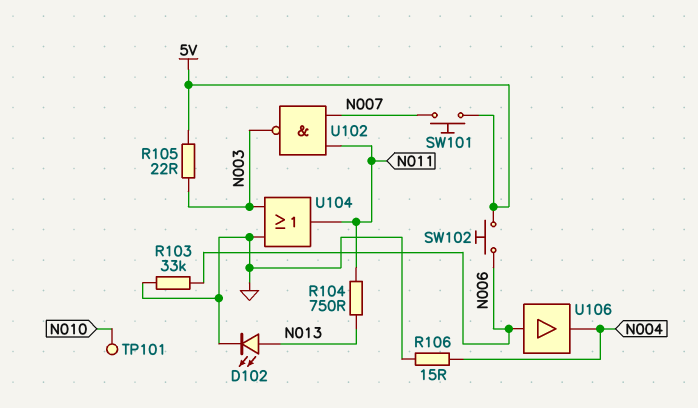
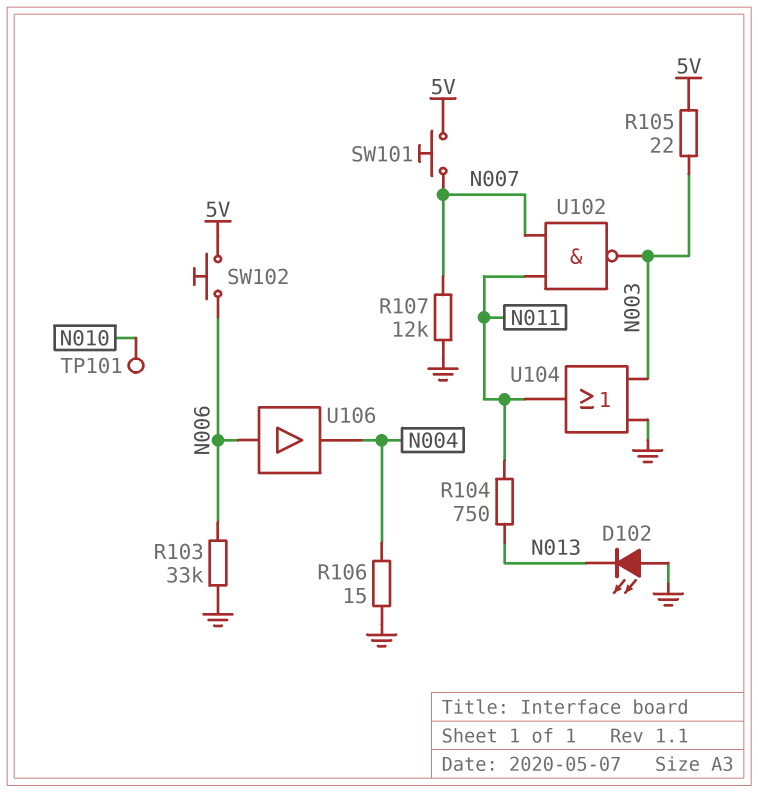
D102: LED (A N013, K GND) -> LED (A GND, K N013)
R107: none -> 12k (GND, N007)

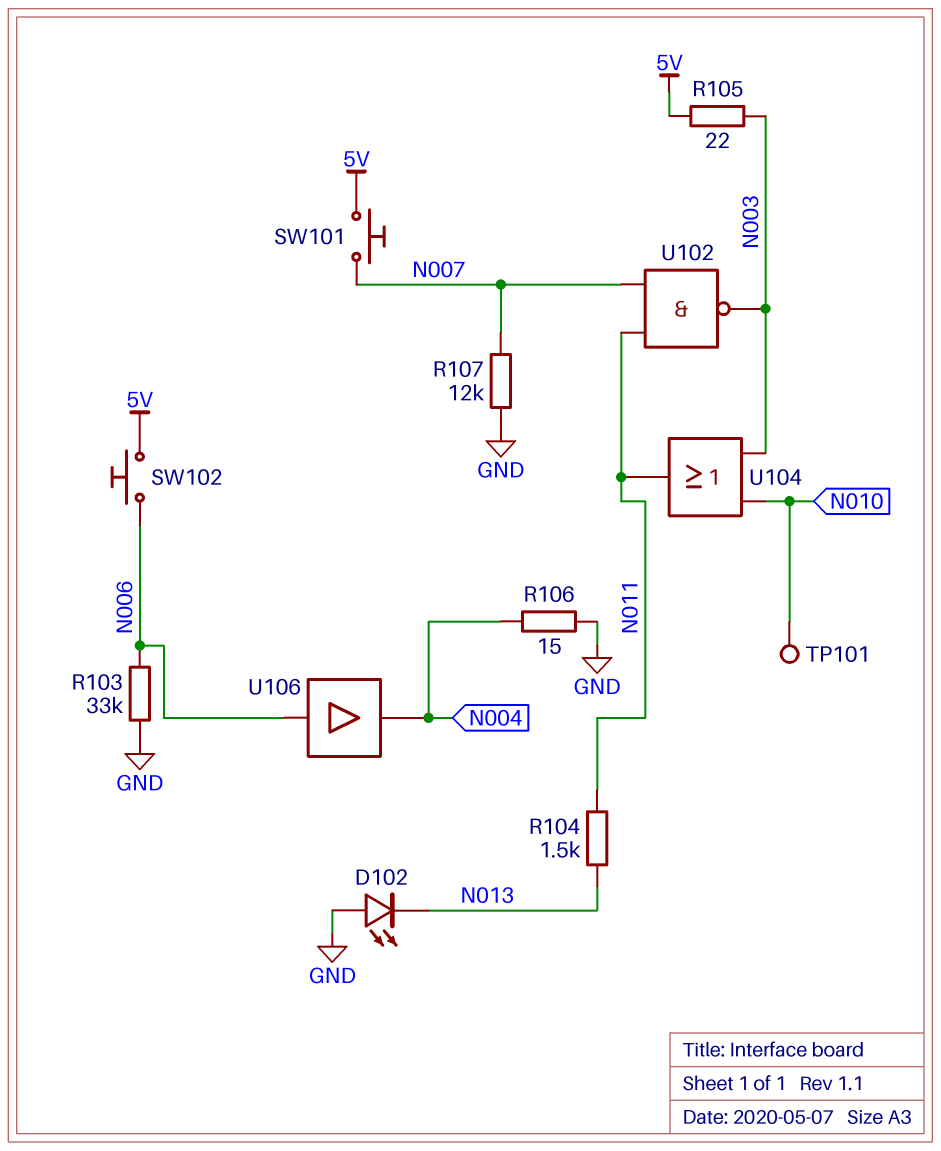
R104: 750 (N011, N013) -> 1.5k (N011, N013)
U104: OR (in GND, in N003, out N011) -> OR (in N003, in N010, out N011)

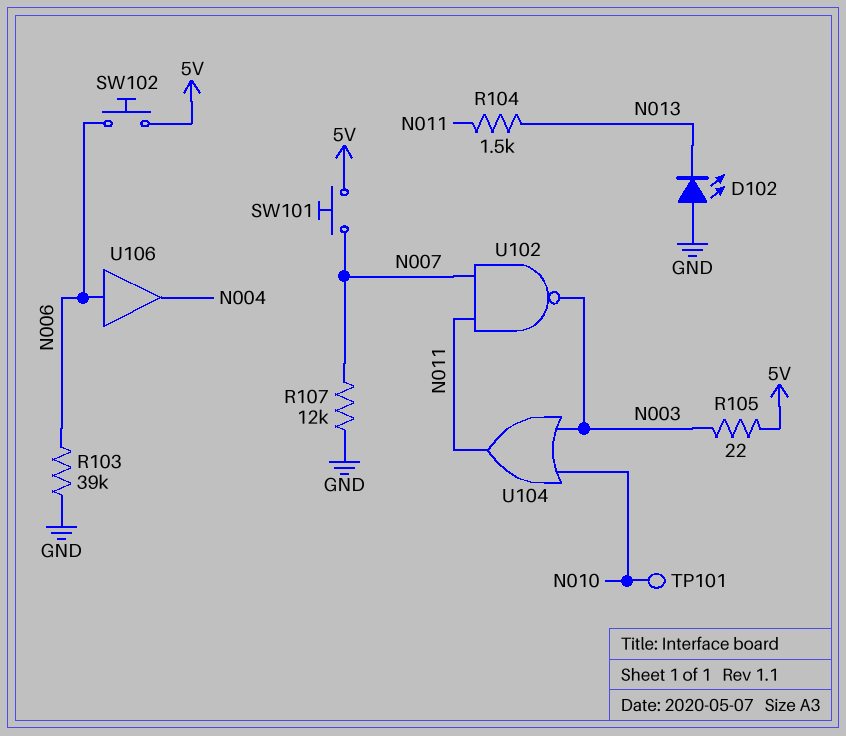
R103: 33k (GND, N006) -> 39k (GND, N006)
R106: 15 (GND, N004) -> none

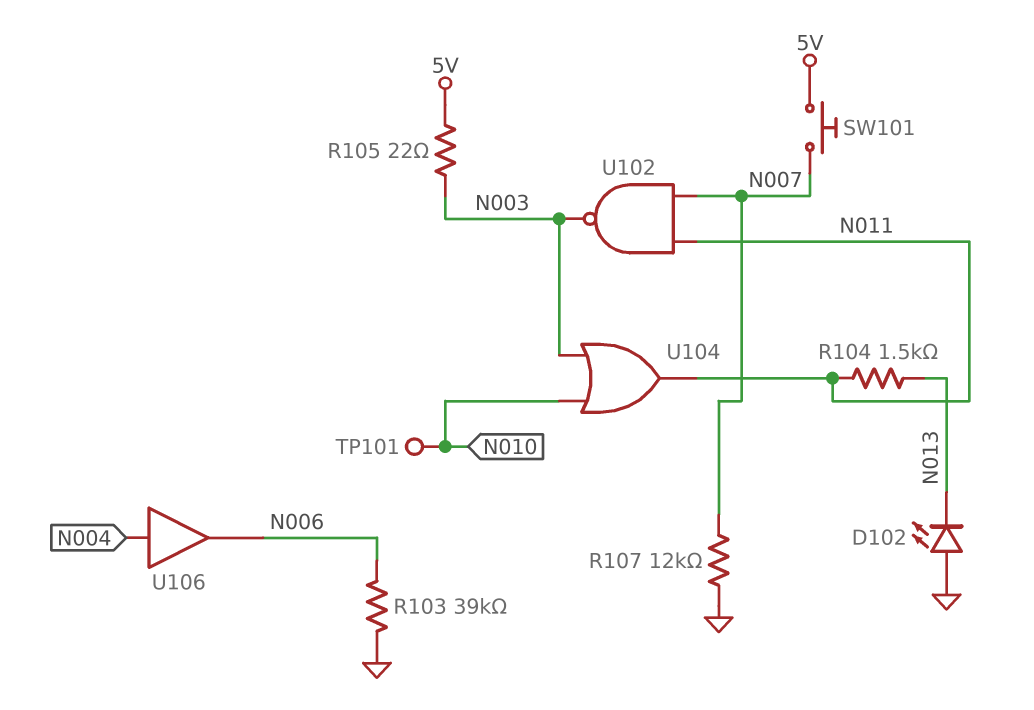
SW102: button (5V, N006) -> none
U106: buffer (in N006, out N004) -> buffer (in N004, out N006)

